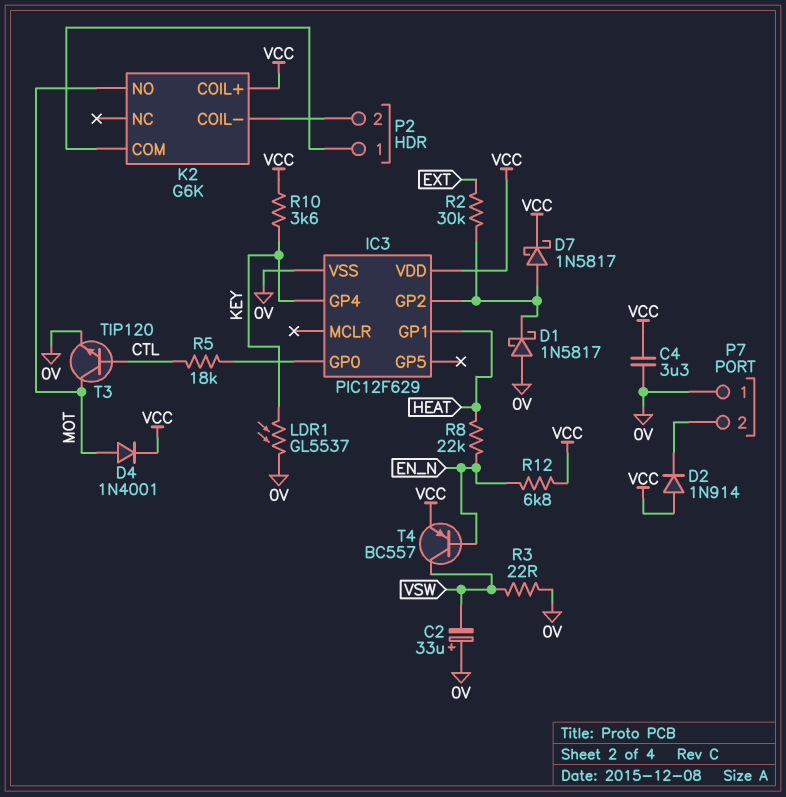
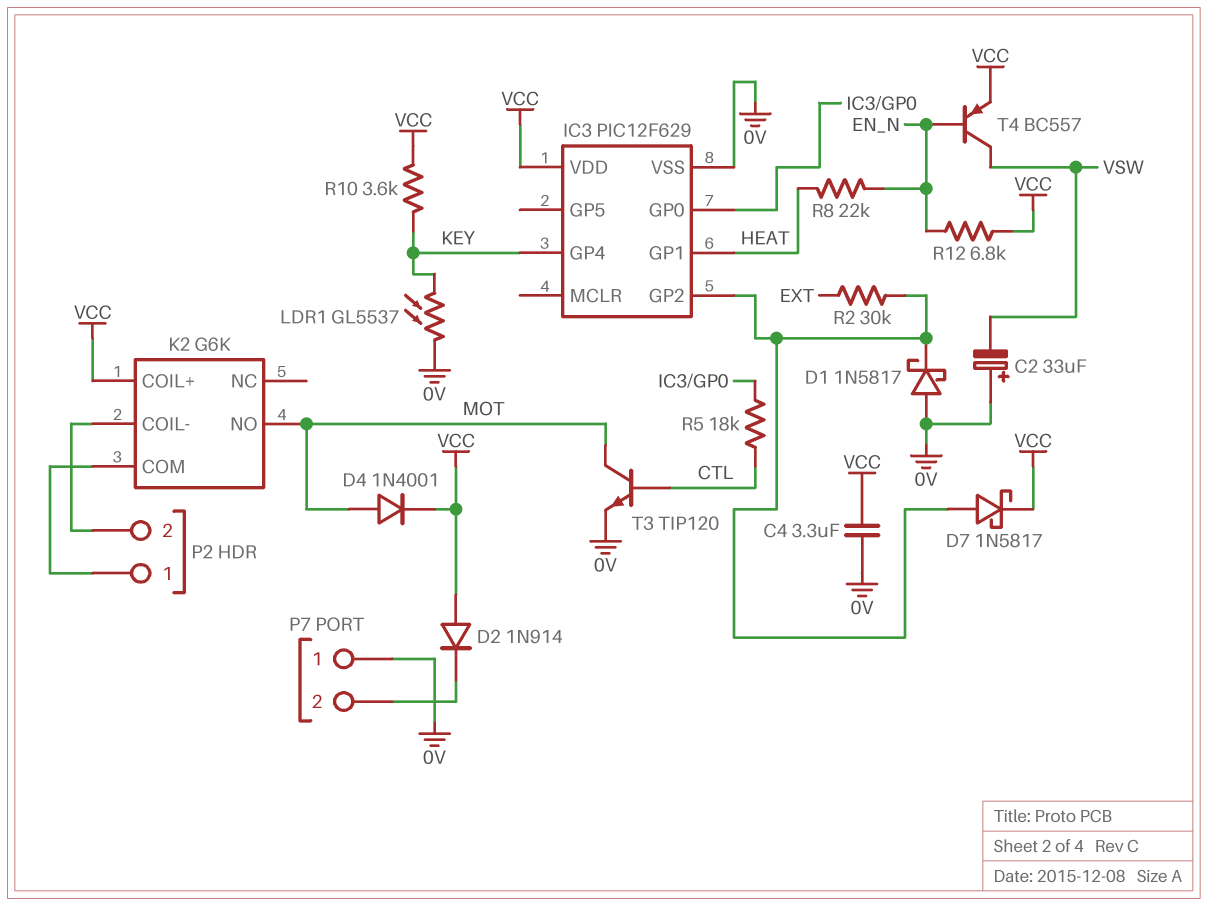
R3: 22 (0V, VSW) -> none

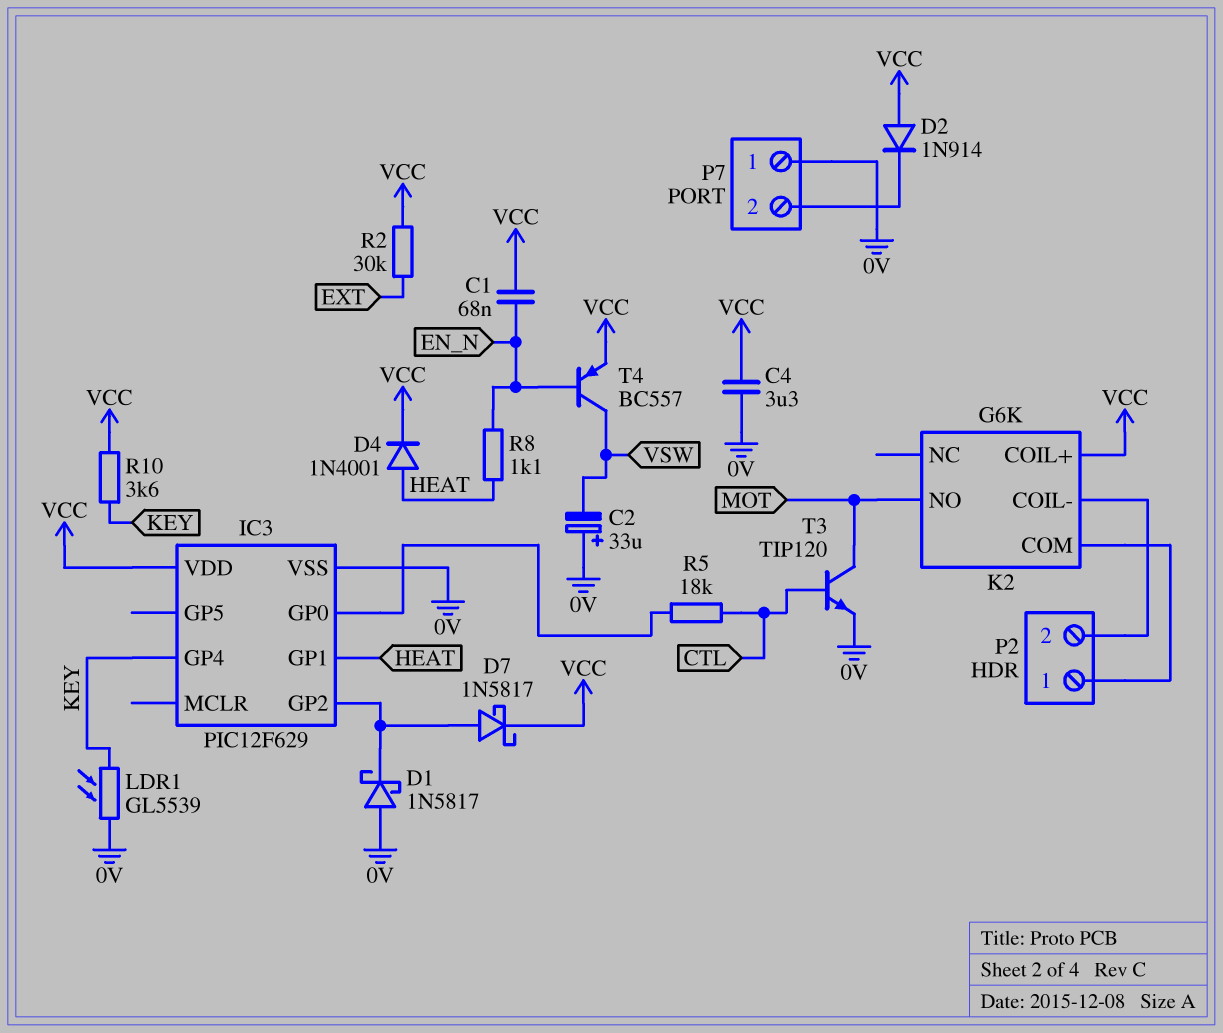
C1: none -> 68nF (EN_N, VCC)
D4: diode 1N4001 (A MOT, K VCC) -> diode 1N4001 (A HEAT, K VCC)
LDR1: GL5537 (0V, KEY) -> GL5539 (0V, KEY)
R2: 30k (EXT, IC3/GP2) -> 30k (EXT, VCC)
R8: 22k (EN_N, HEAT) -> 1.1k (EN_N, HEAT)
R12: 6.8k (EN_N, VCC) -> none

